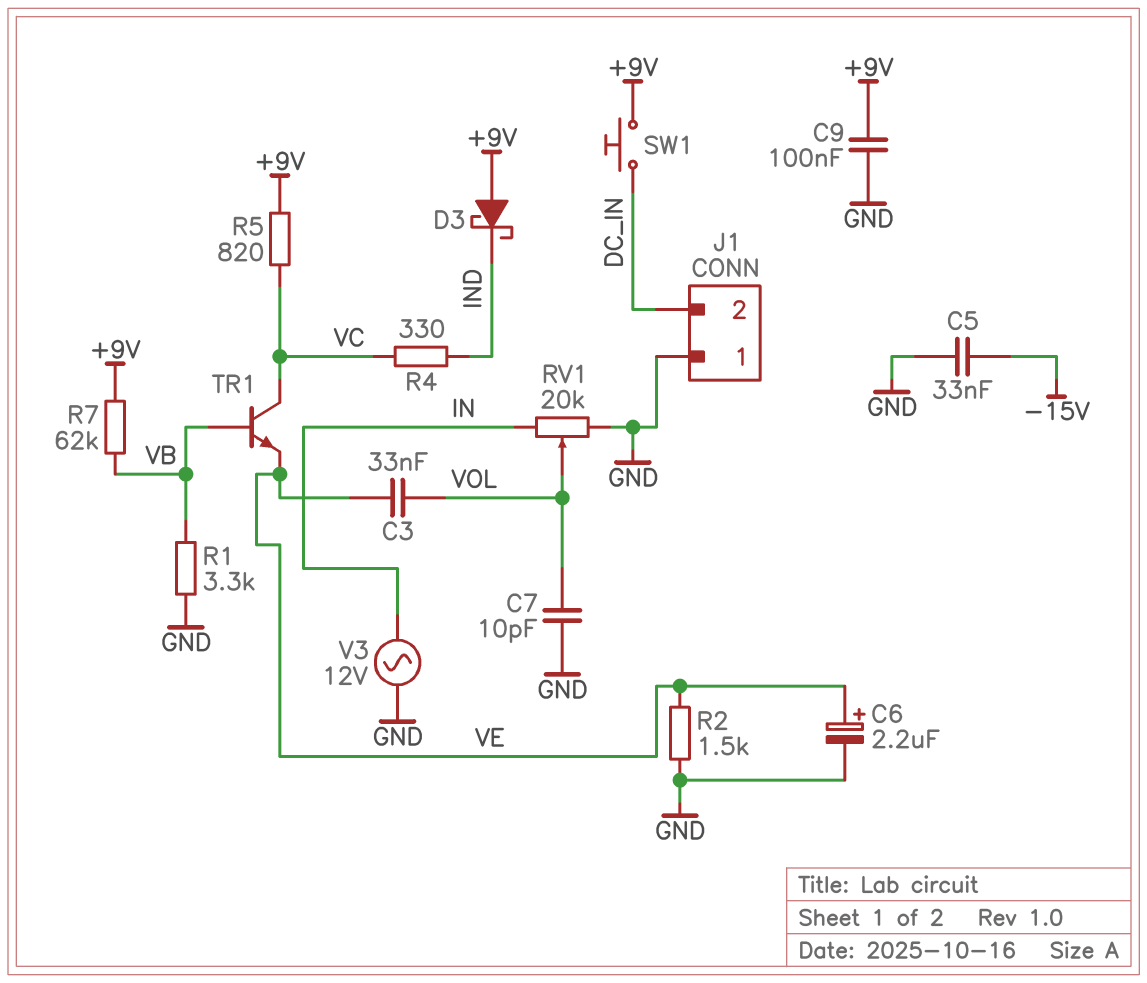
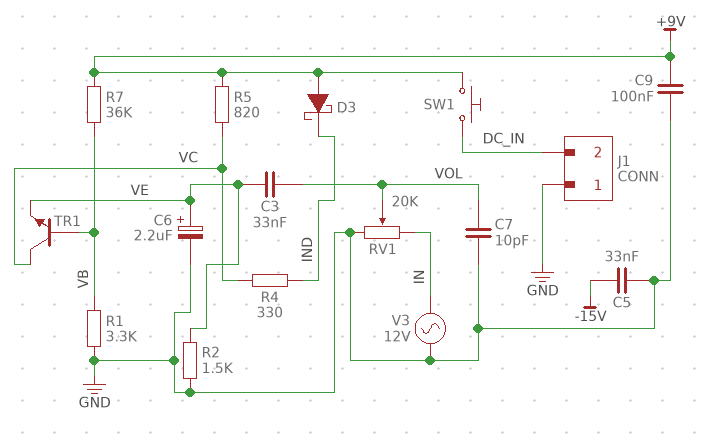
R7: 62k (+9V, VB) -> 36k (+9V, VB)

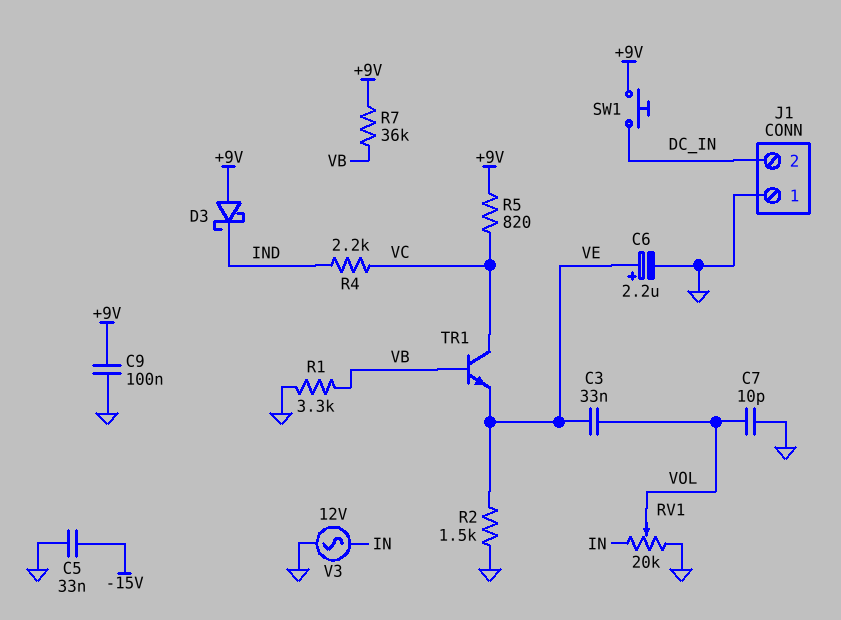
R4: 330 (IND, VC) -> 2.2k (IND, VC)

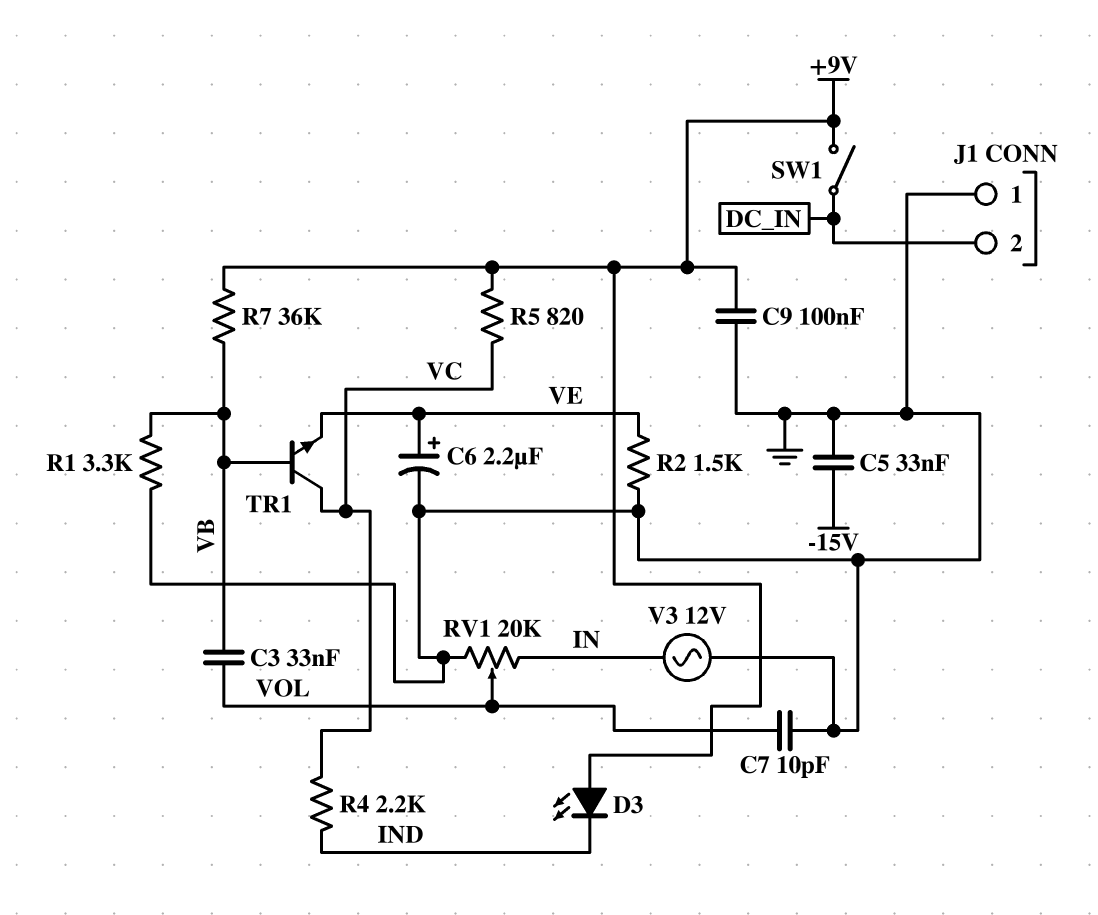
C3: 33nF (VE, VOL) -> 33nF (VB, VOL)
D3: schottky (A +9V, K IND) -> LED (A +9V, K IND)
SW1: button (+9V, DC_IN) -> switch (+9V, DC_IN)

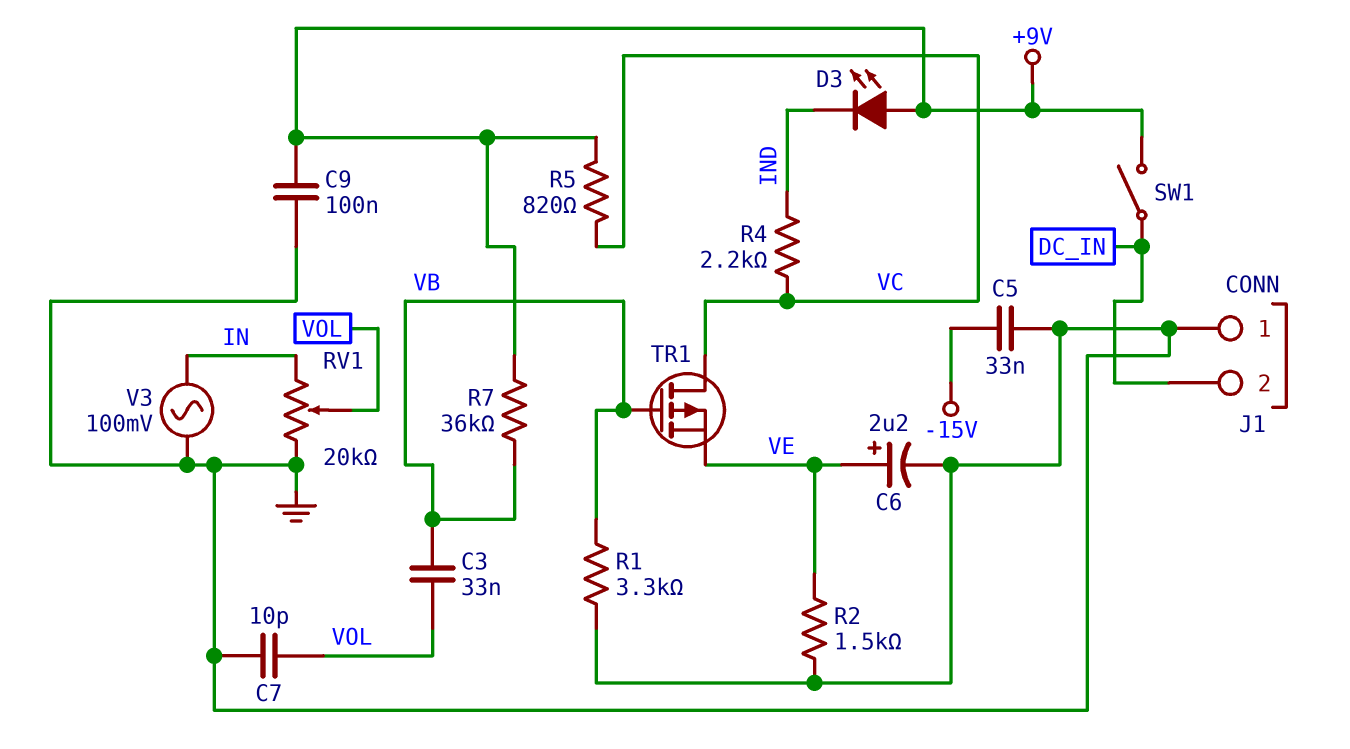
TR1: NPN (B VB, C VC, E VE) -> PMOS (G VB, D VC, S VE)
V3: AC 12V (GND, IN) -> AC 100mV (GND, IN)

